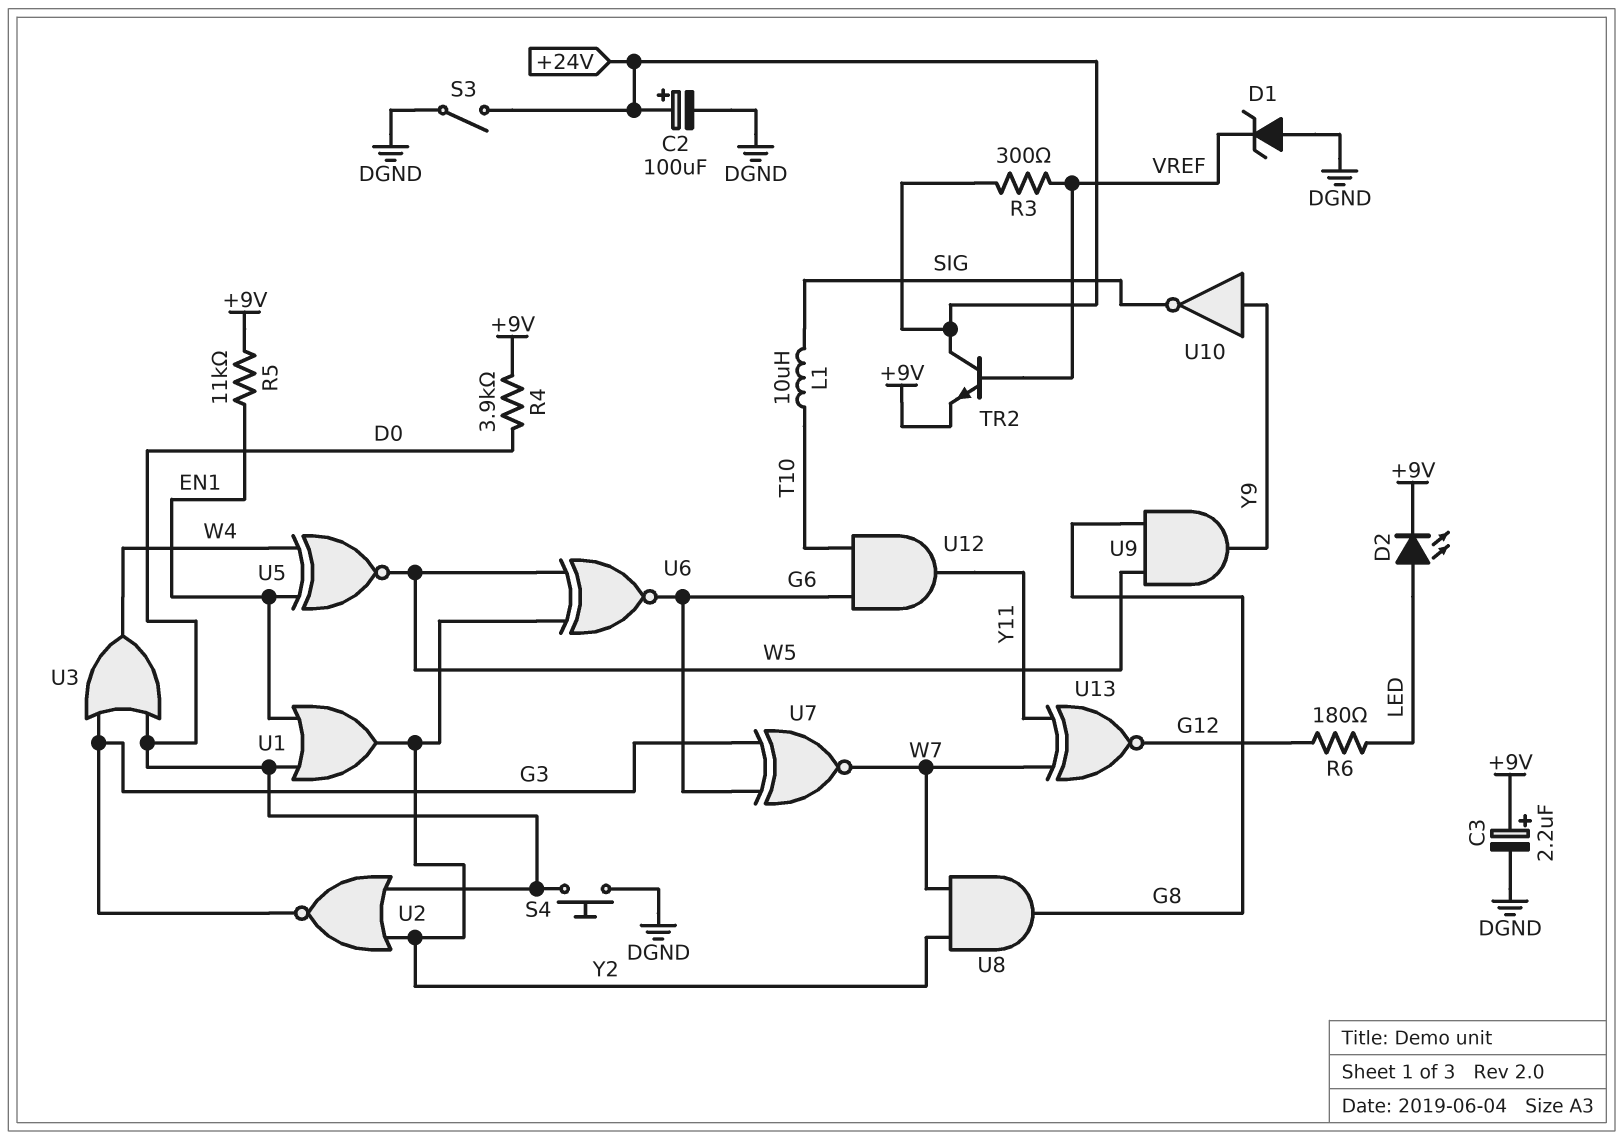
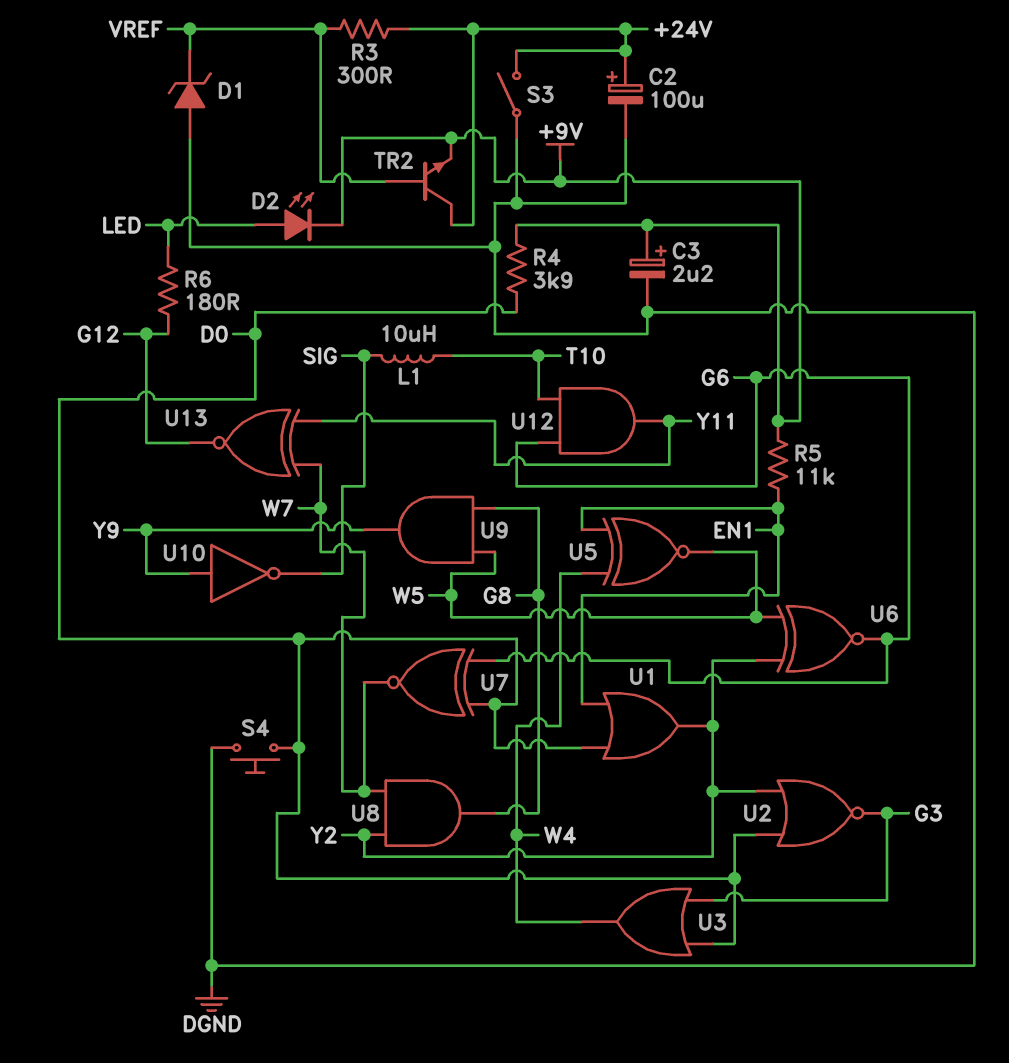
U7: XNOR (in G3, in G6, out W7) -> XNOR (in D0, in G6, out W7)

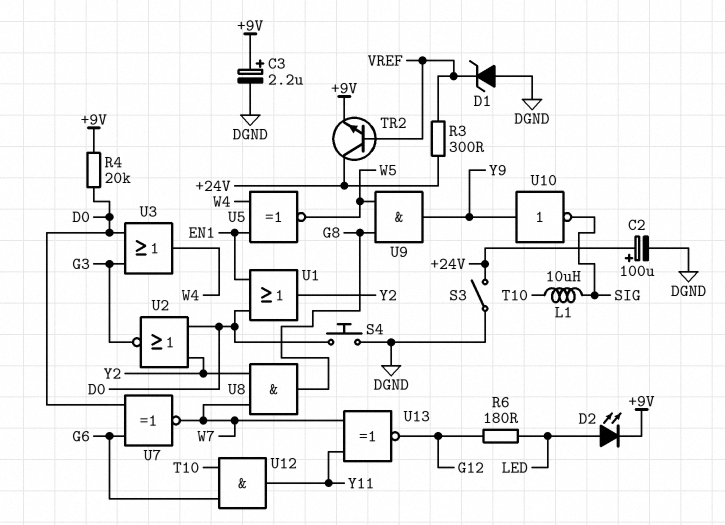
R4: 3.9k (+9V, D0) -> 20k (+9V, D0)
R5: 11k (+9V, EN1) -> none
U6: XNOR (in W5, in Y2, out G6) -> none

